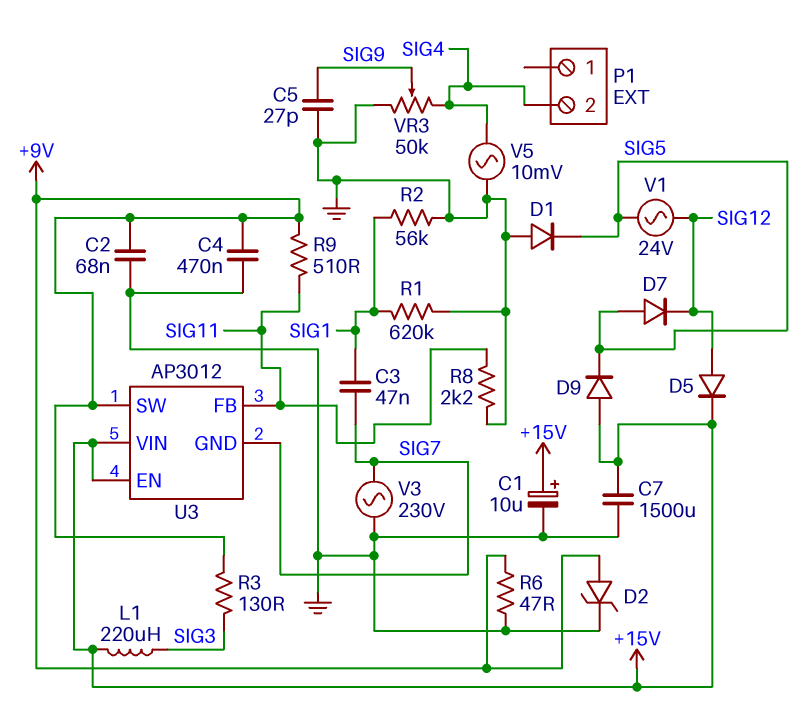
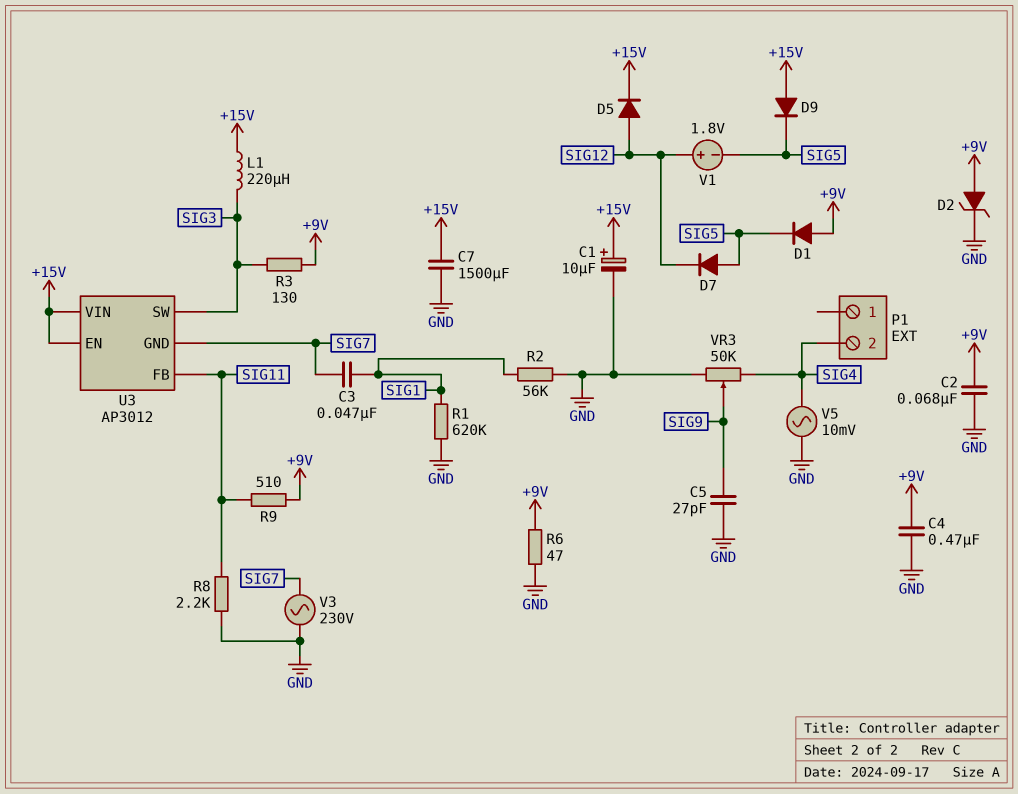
D1: diode (A GND, K SIG5) -> diode (A +9V, K SIG5)
U3 pin SW: +9V -> SIG3
V1: AC 24V (SIG5, SIG12) -> 1.8V (plus SIG12, minus SIG5)

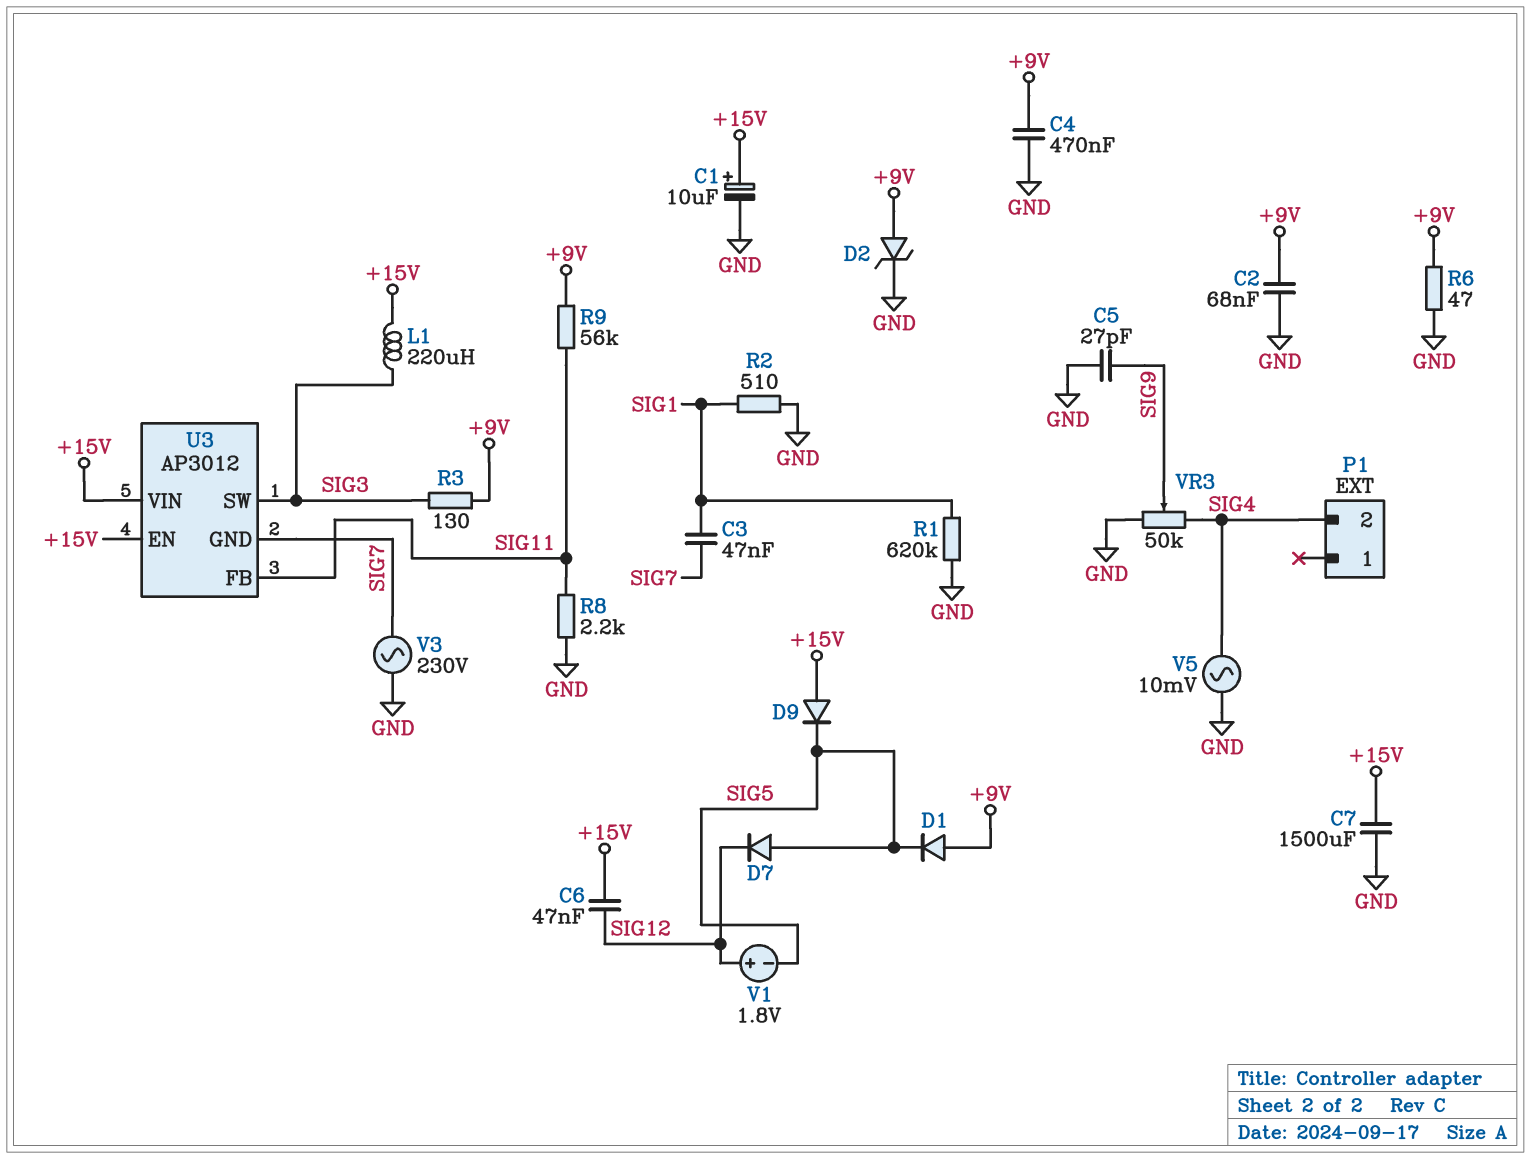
C6: none -> 47nF (+15V, SIG12)
D5: diode (A SIG12, K +15V) -> none
R2: 56k (GND, SIG1) -> 510 (GND, SIG1)
R9: 510 (+9V, SIG11) -> 56k (+9V, SIG11)

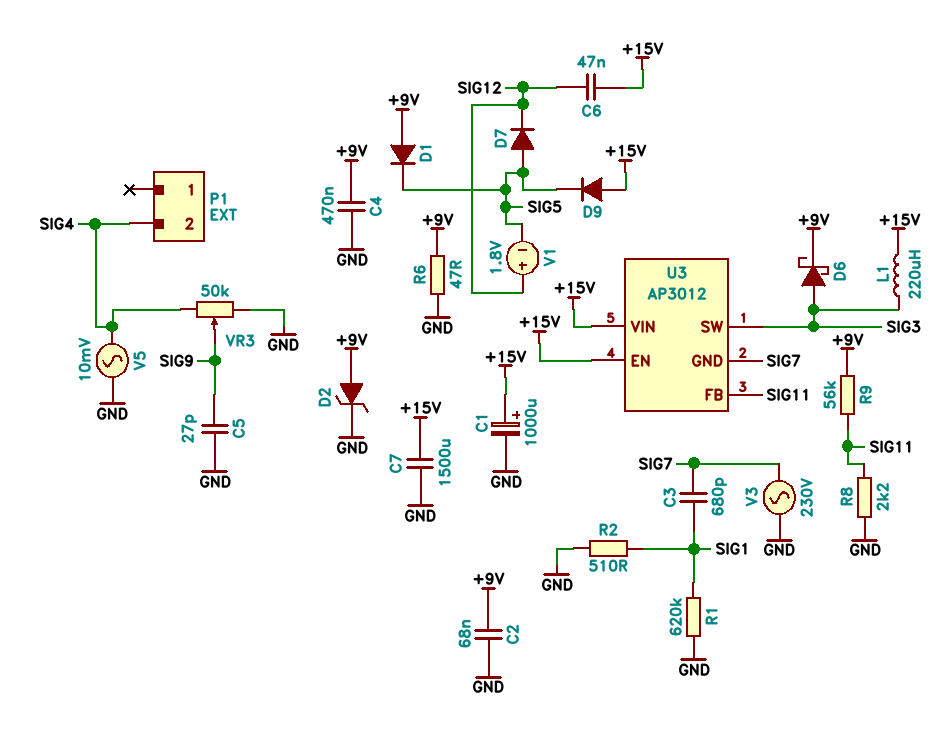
C1: 10uF (plus +15V, minus GND) -> 1000uF (plus +15V, minus GND)
C3: 47nF (SIG1, SIG7) -> 680pF (SIG1, SIG7)
D6: none -> schottky (A SIG3, K +9V)
R3: 130 (+9V, SIG3) -> none

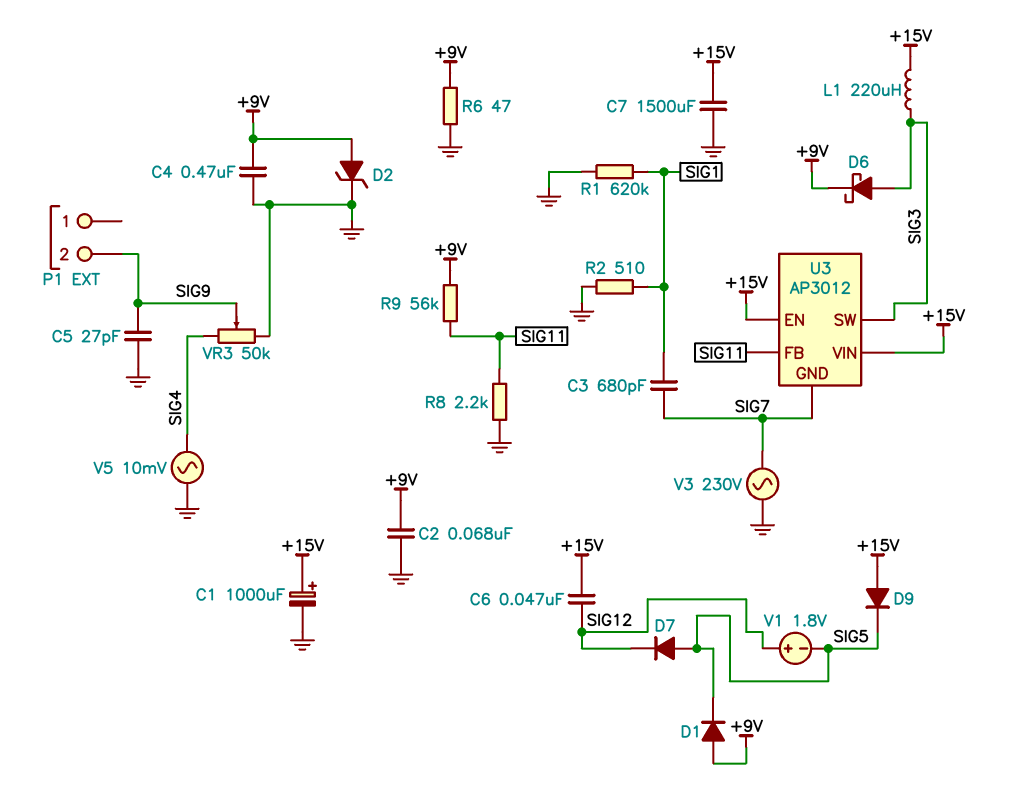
P1 pin 2: SIG4 -> SIG9

